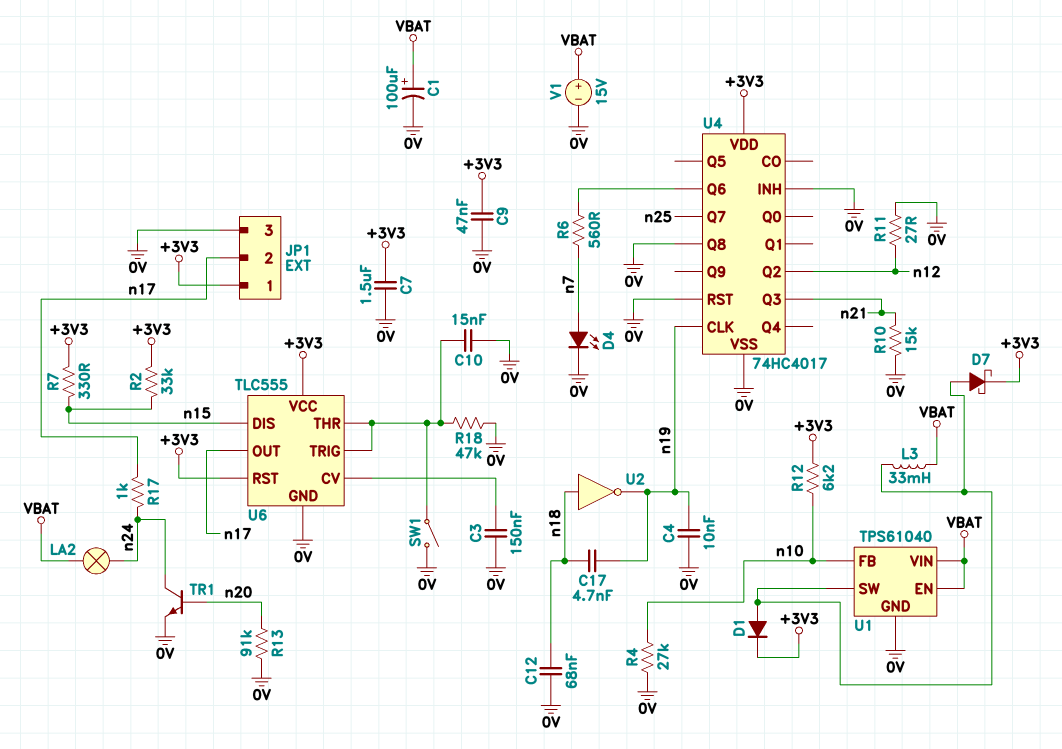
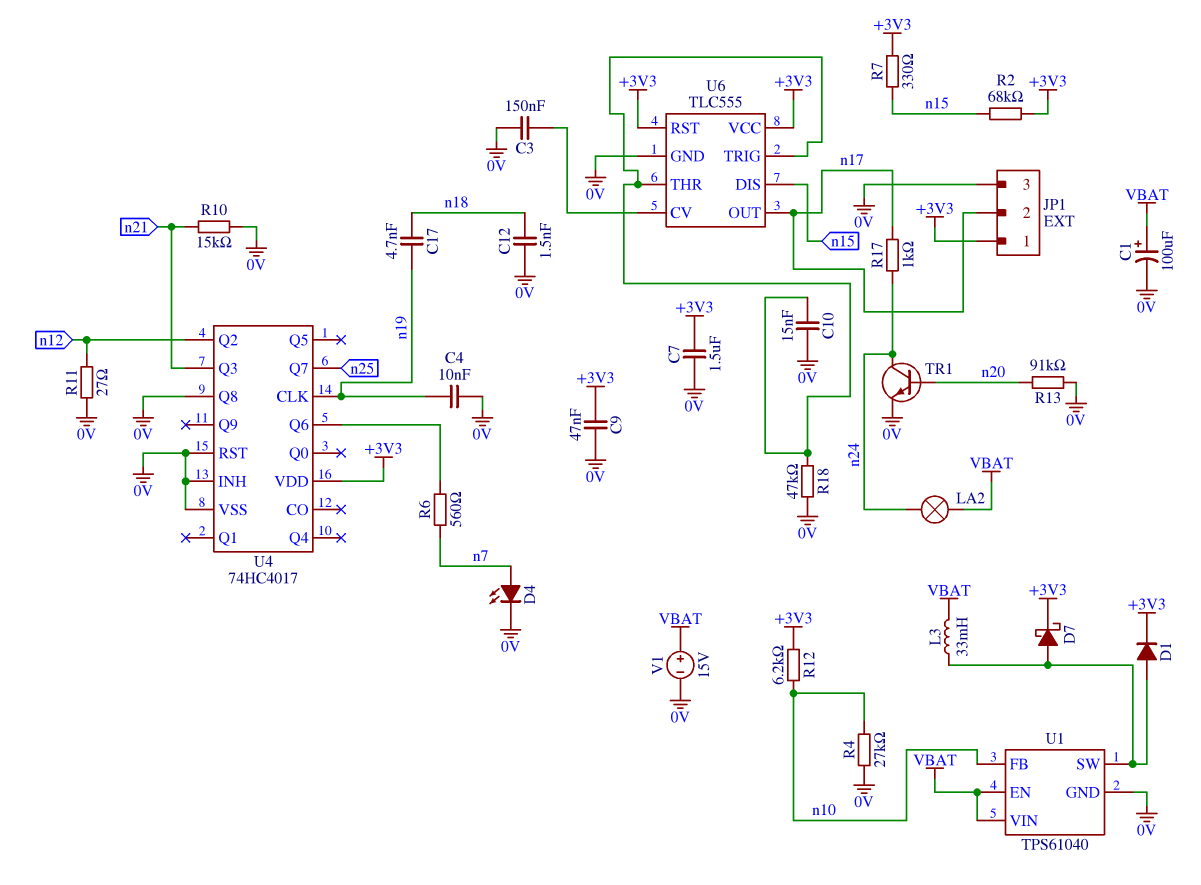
C12: 68nF (0V, n18) -> 1.5nF (0V, n18)
R2: 33k (+3V3, n15) -> 68k (+3V3, n15)
SW1: switch (0V, U6/THR) -> none
U2: NOT (in n18, out n19) -> none

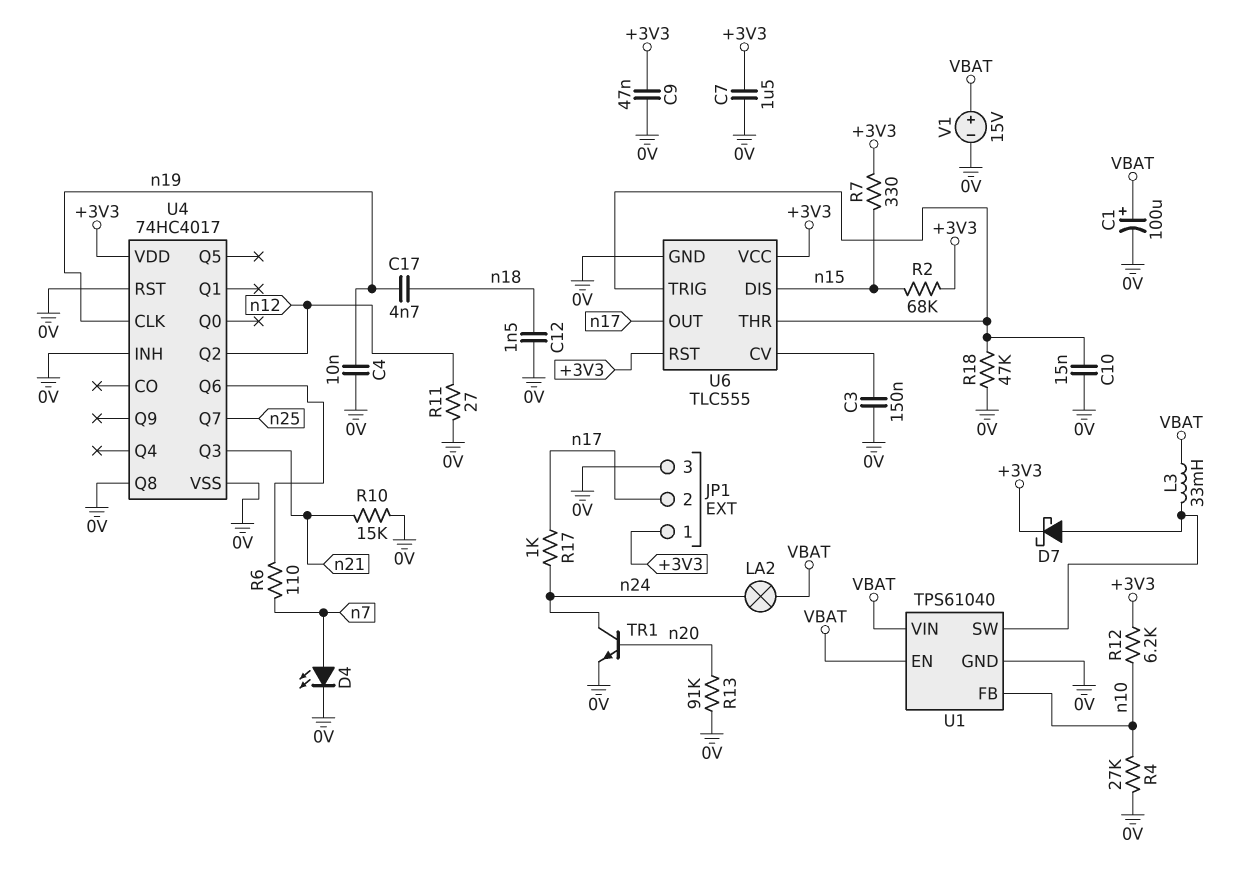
D1: diode (A U1/SW, K +3V3) -> none
R6: 560 (U4/Q6, n7) -> 110 (U4/Q6, n7)

